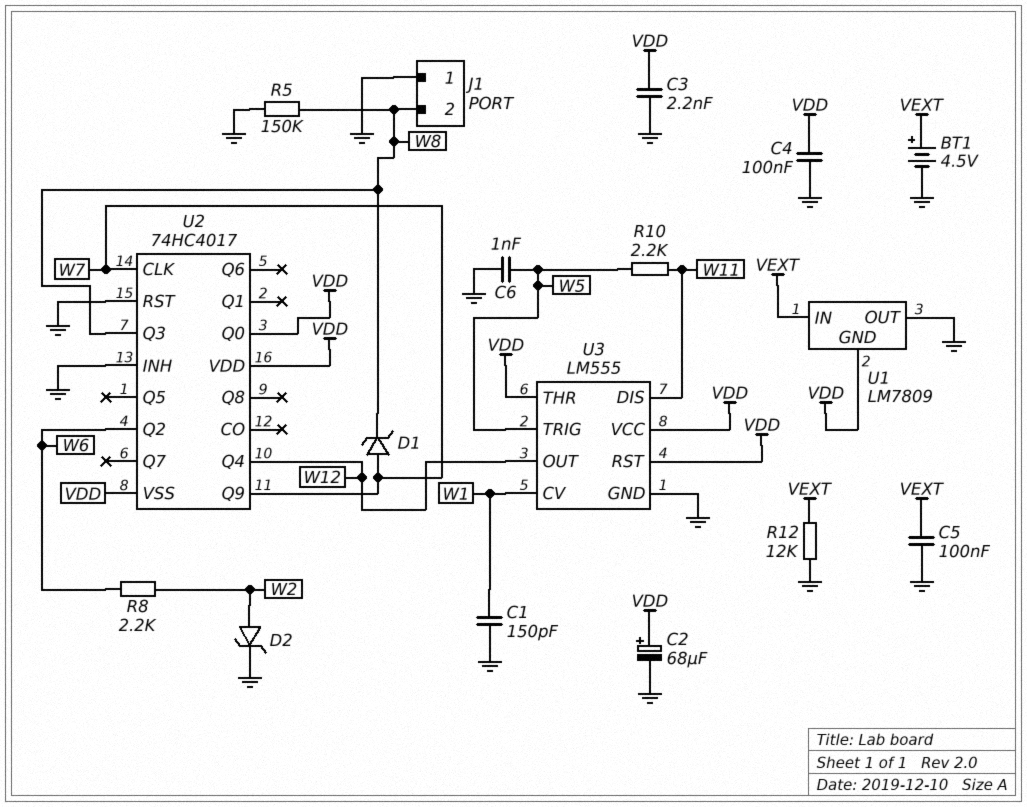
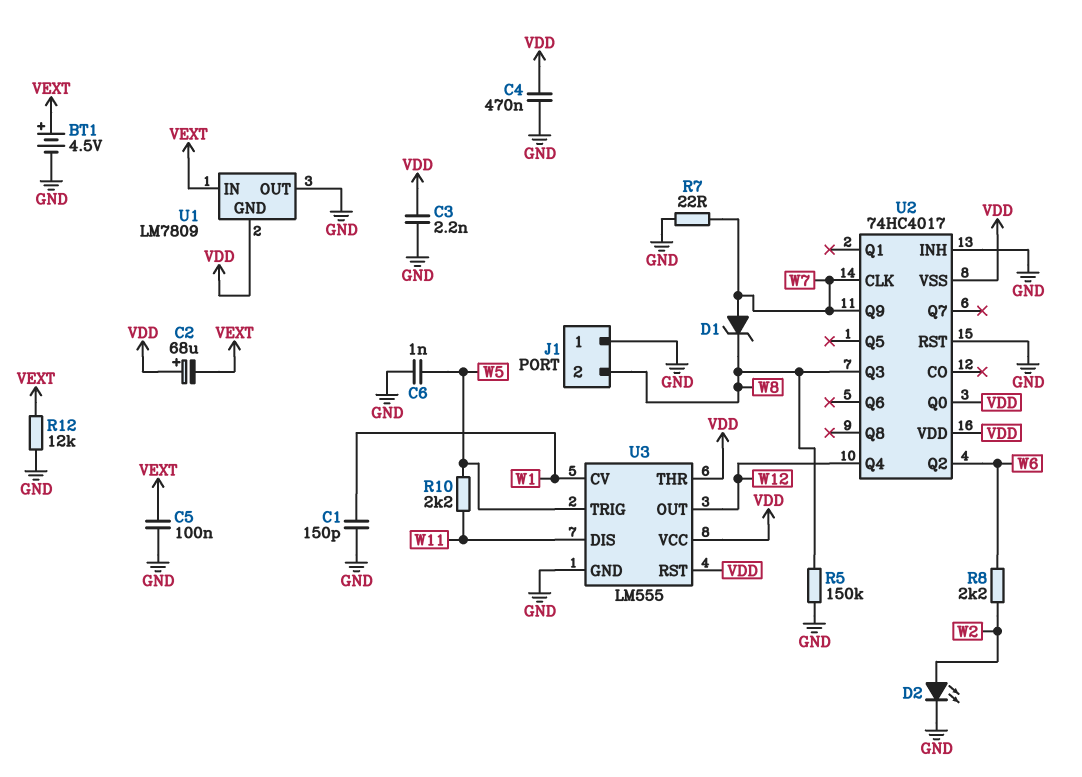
C2: 68uF (plus VDD, minus GND) -> 68uF (plus VDD, minus VEXT)
C4: 100nF (GND, VDD) -> 470nF (GND, VDD)
D2: zener (A W2, K GND) -> LED (A W2, K GND)
R7: none -> 22 (GND, W7)

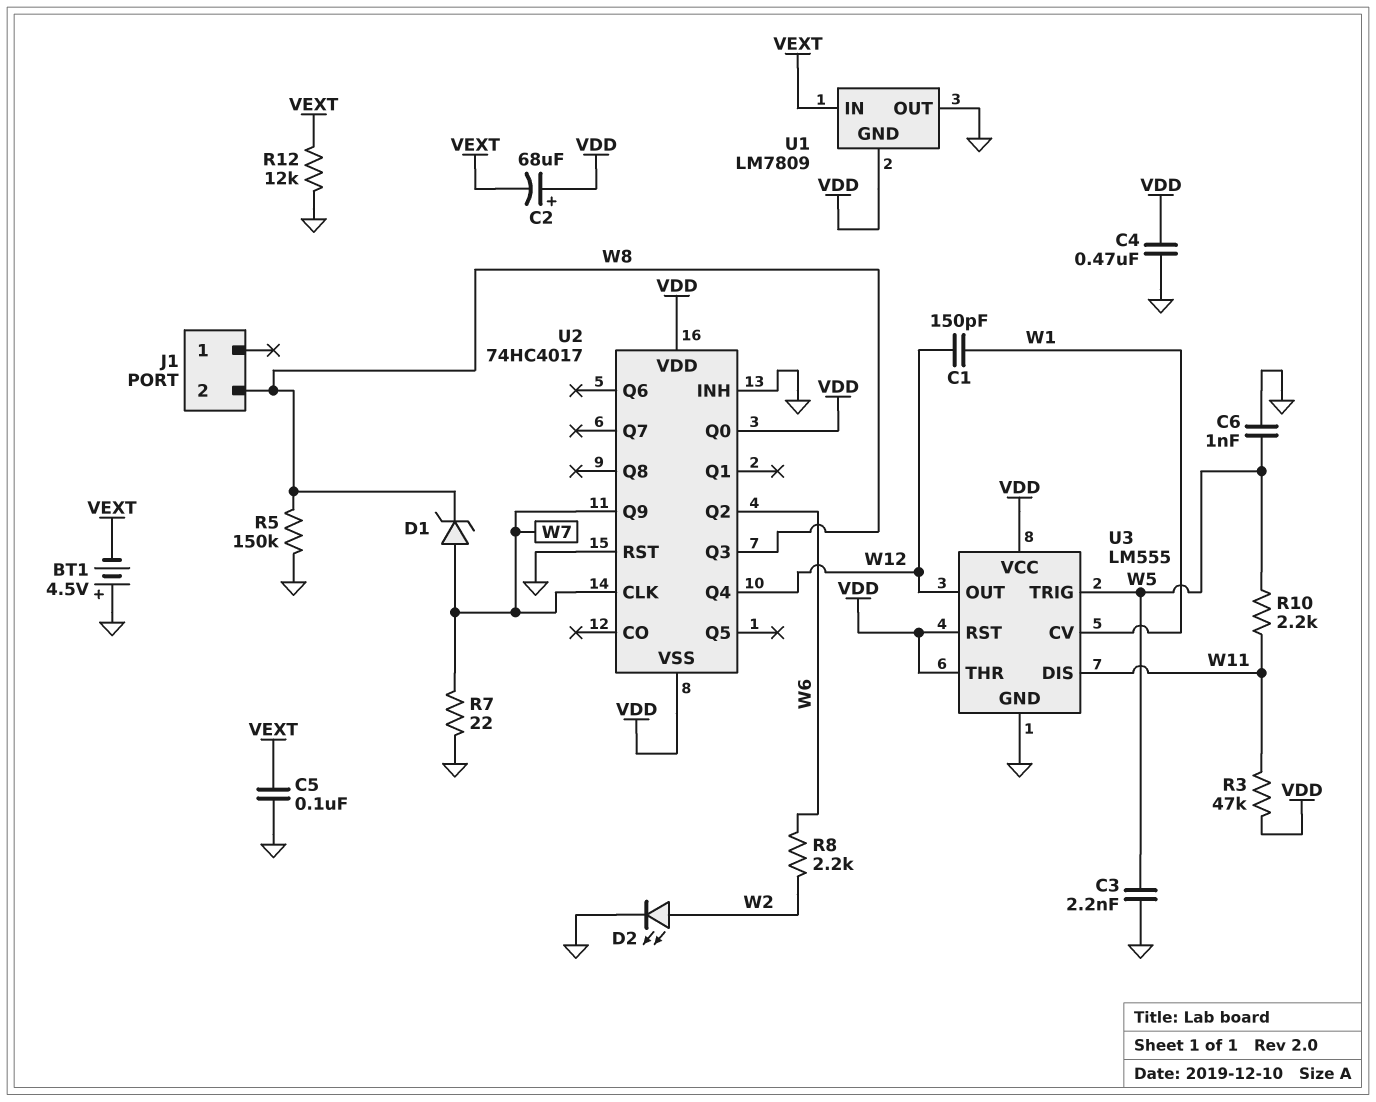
BT1: 4.5V (plus VEXT, minus GND) -> 4.5V (plus GND, minus VEXT)
C1: 150pF (GND, W1) -> 150pF (W1, W12)
C3: 2.2nF (GND, VDD) -> 2.2nF (GND, W5)
J1 pin 1: GND -> none
R3: none -> 47k (VDD, W11)

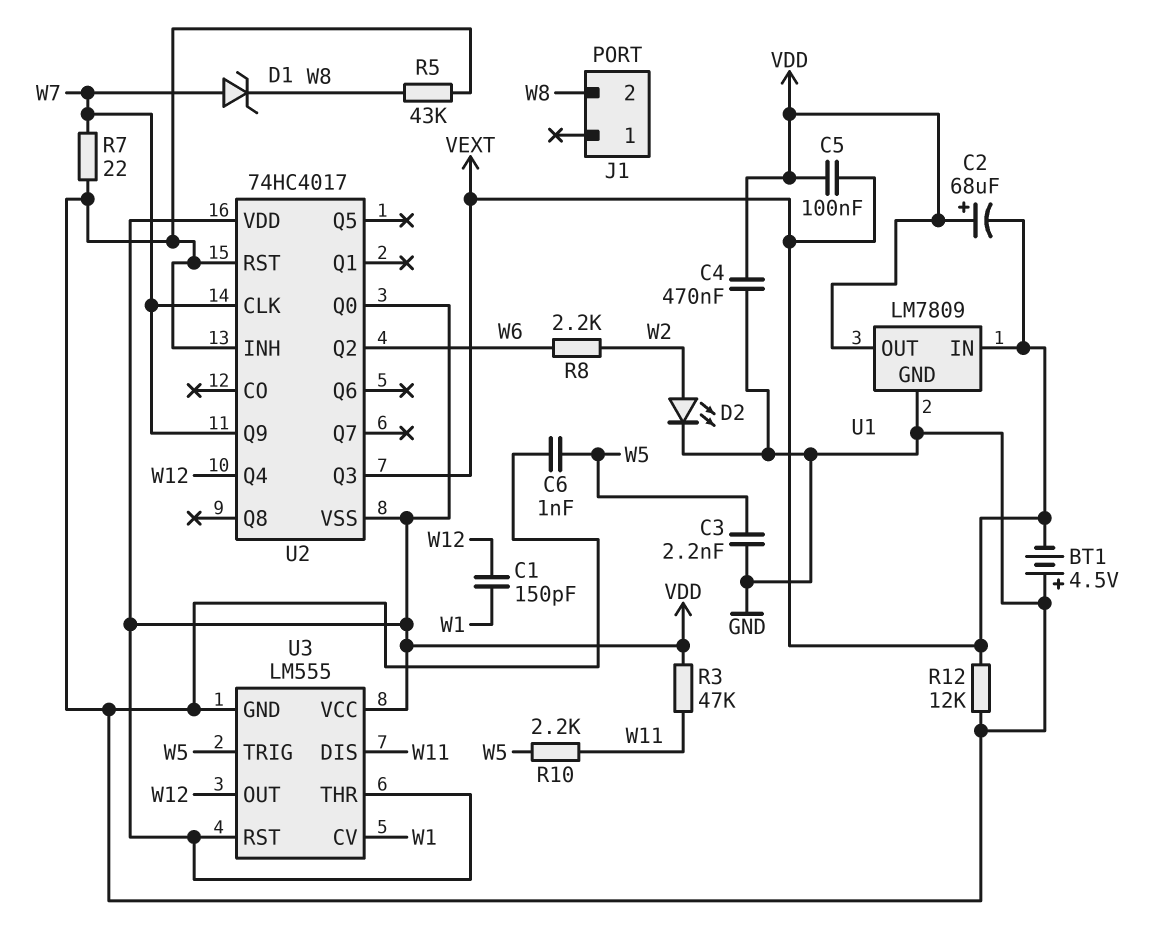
C5: 100nF (GND, VEXT) -> 100nF (VDD, VEXT)
R5: 150k (GND, W8) -> 43k (GND, W8)
U1 pin GND: VDD -> GND
U1 pin OUT: GND -> VDD
U2 pin Q3: W8 -> VEXT

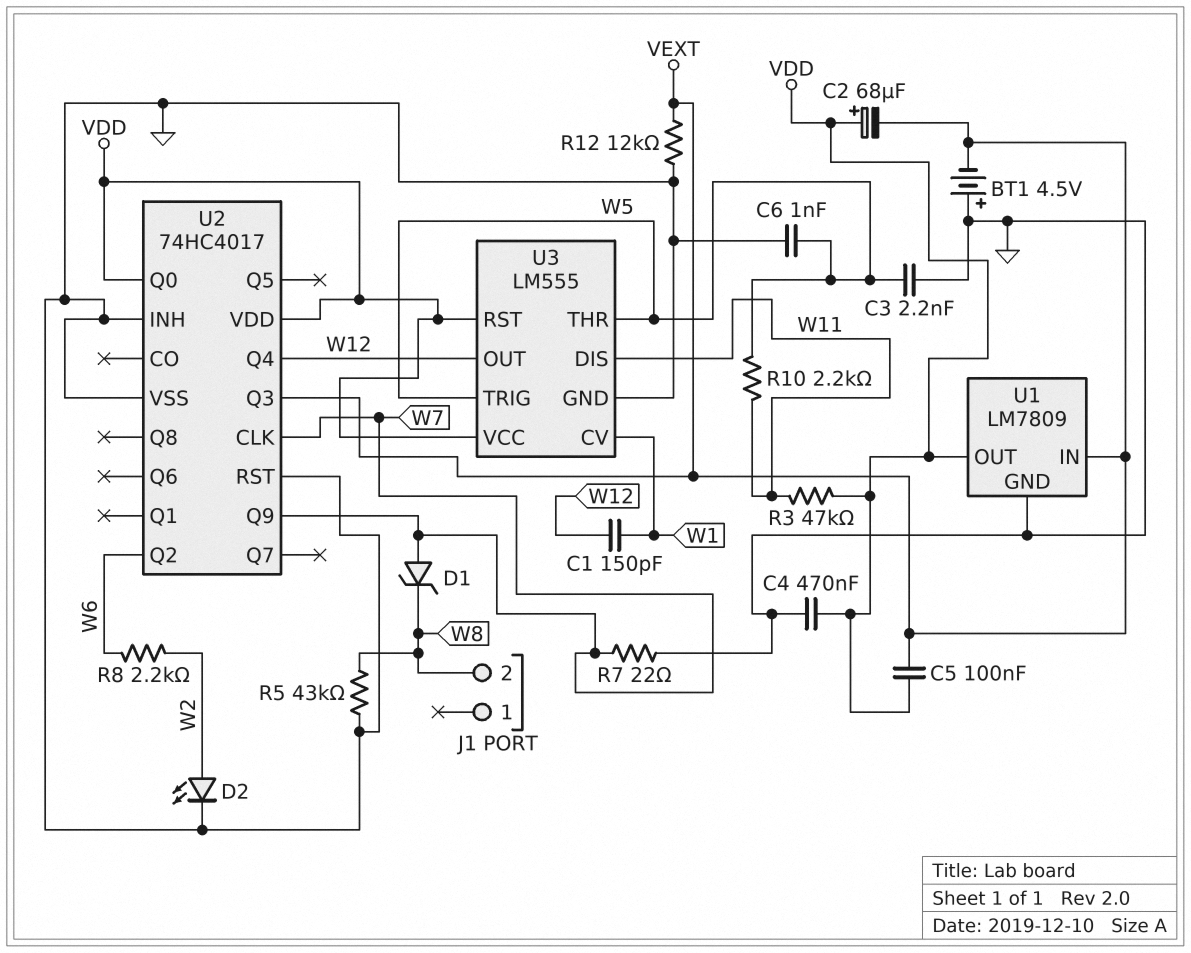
U2 pin VSS: VDD -> GND
U3 pin THR: VDD -> W5

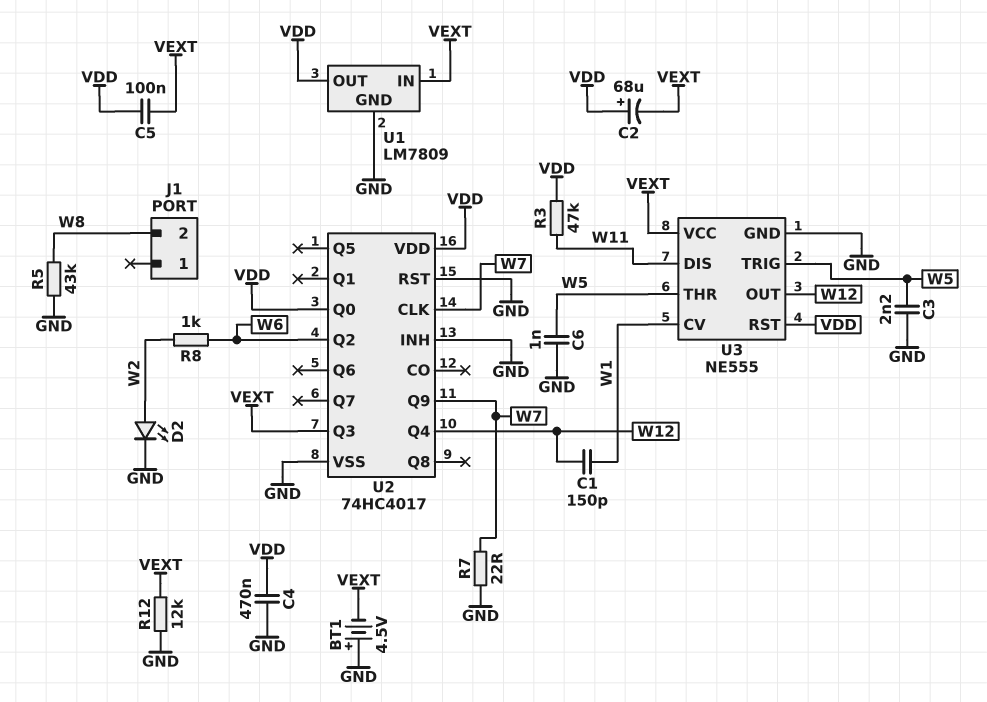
D1: zener (A W7, K W8) -> none
R8: 2.2k (W2, W6) -> 1k (W2, W6)
R10: 2.2k (W5, W11) -> none
U3: LM555 -> NE555
U3 pin VCC: VDD -> VEXT

